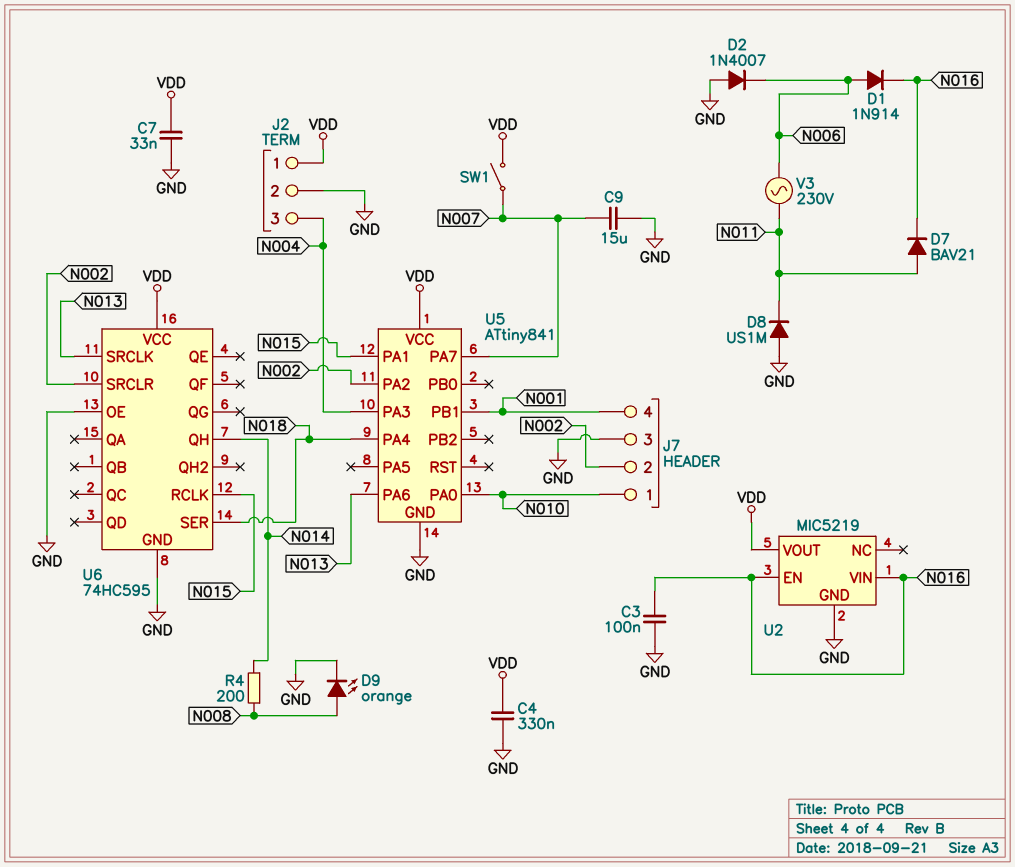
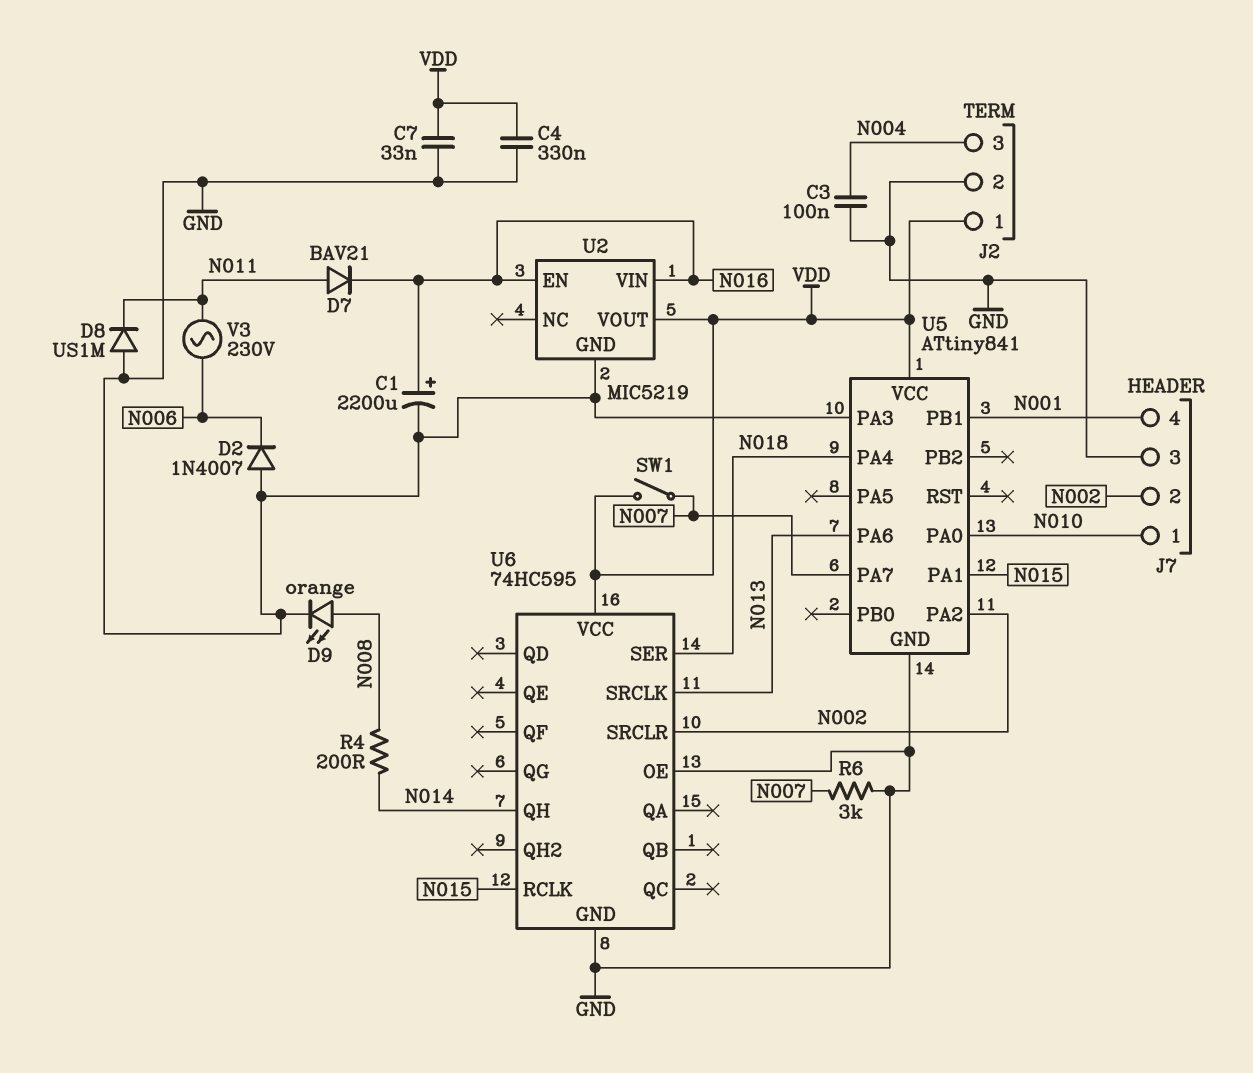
C1: none -> 2200uF (plus N016, minus GND)
C3: 100nF (GND, N016) -> 100nF (GND, N004)
C9: 15uF (GND, N007) -> none
D1: diode 1N914 (A N006, K N016) -> none
R6: none -> 3k (GND, N007)
U5 pin PA3: N004 -> GND

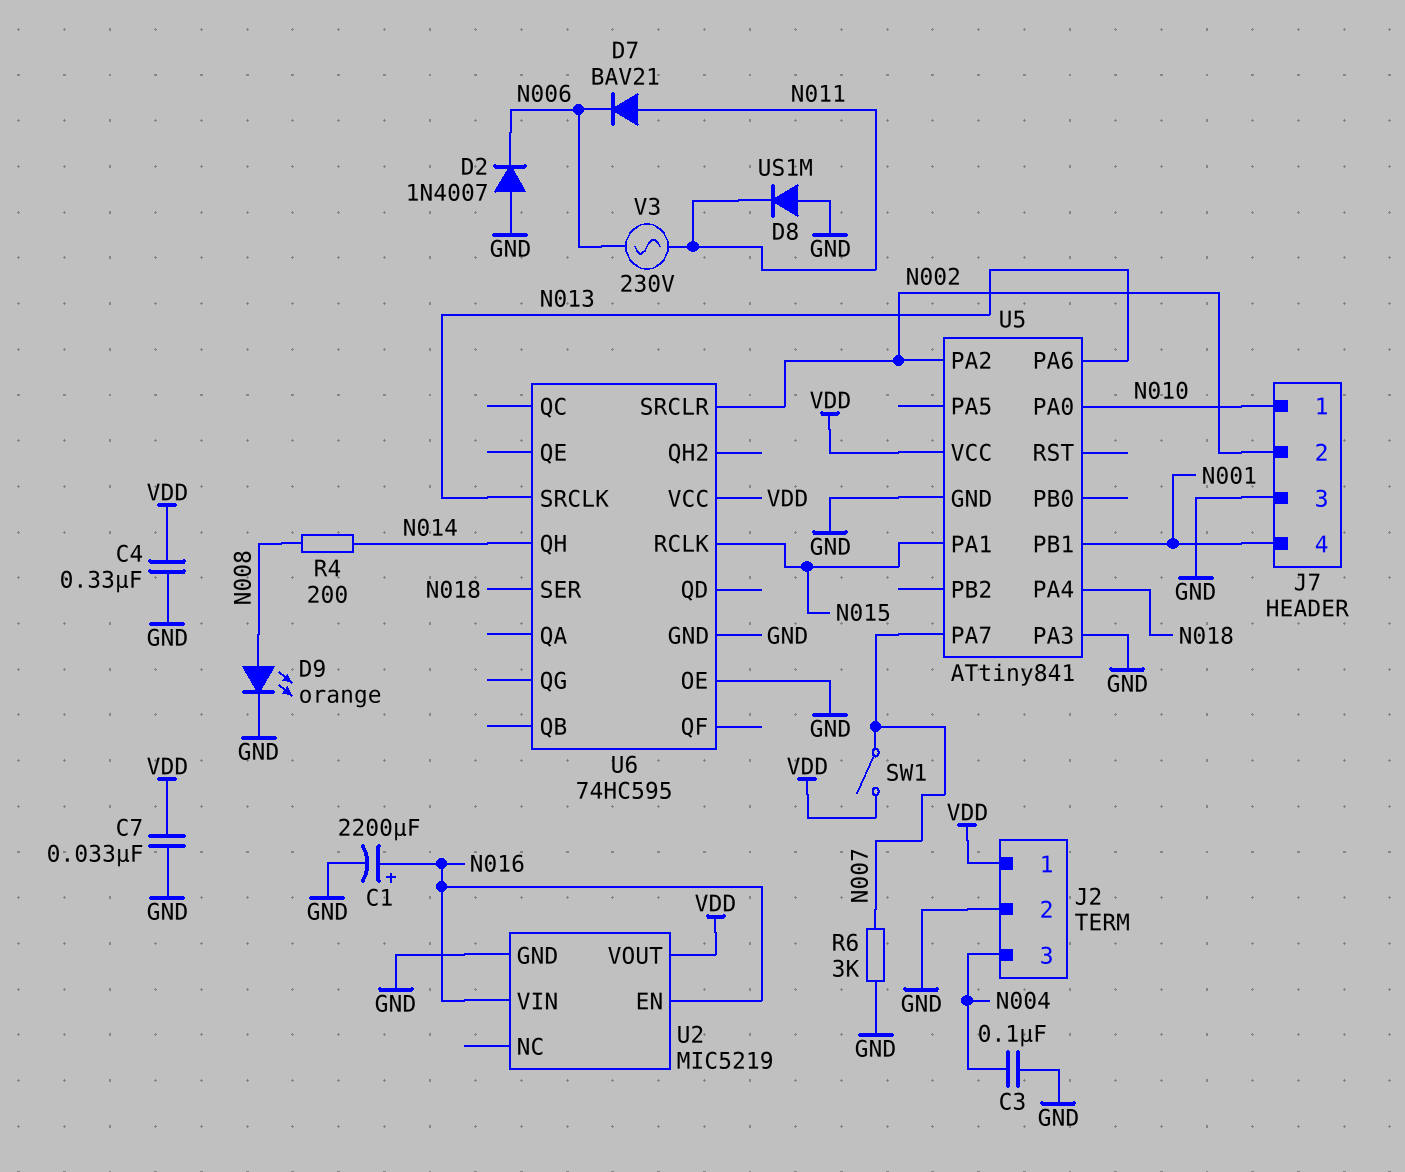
D7: diode BAV21 (A N011, K N016) -> diode BAV21 (A N011, K N006)

